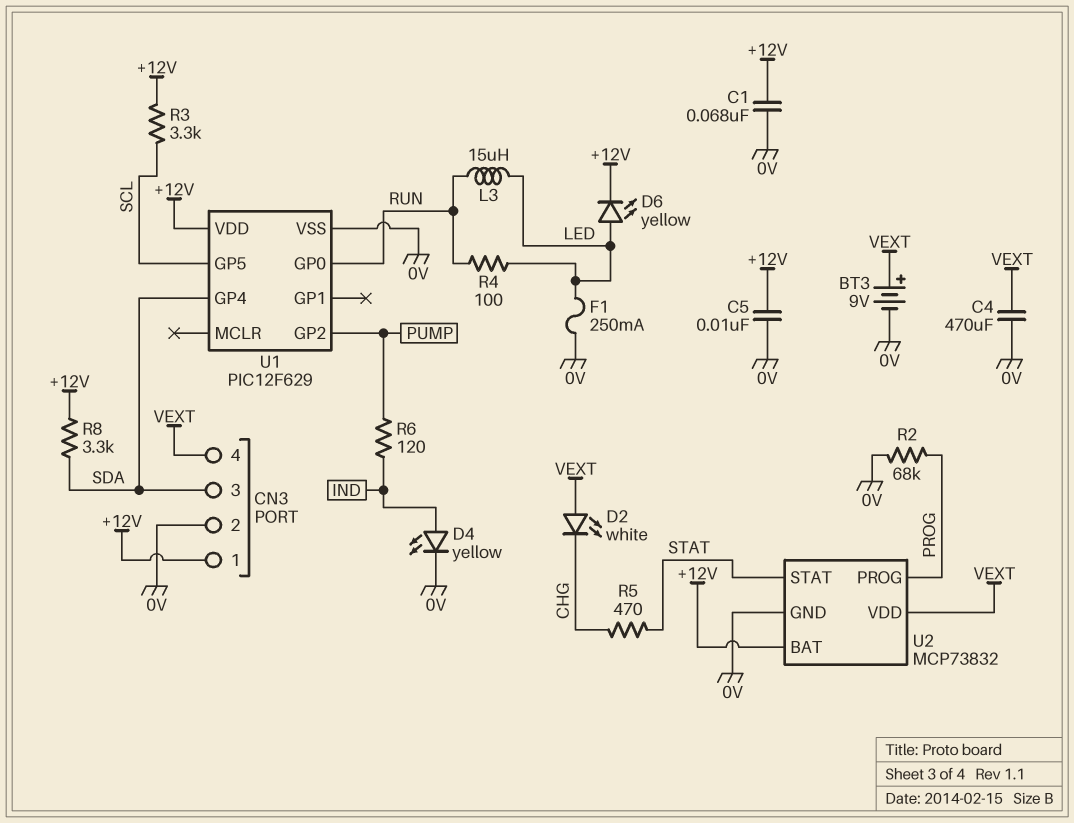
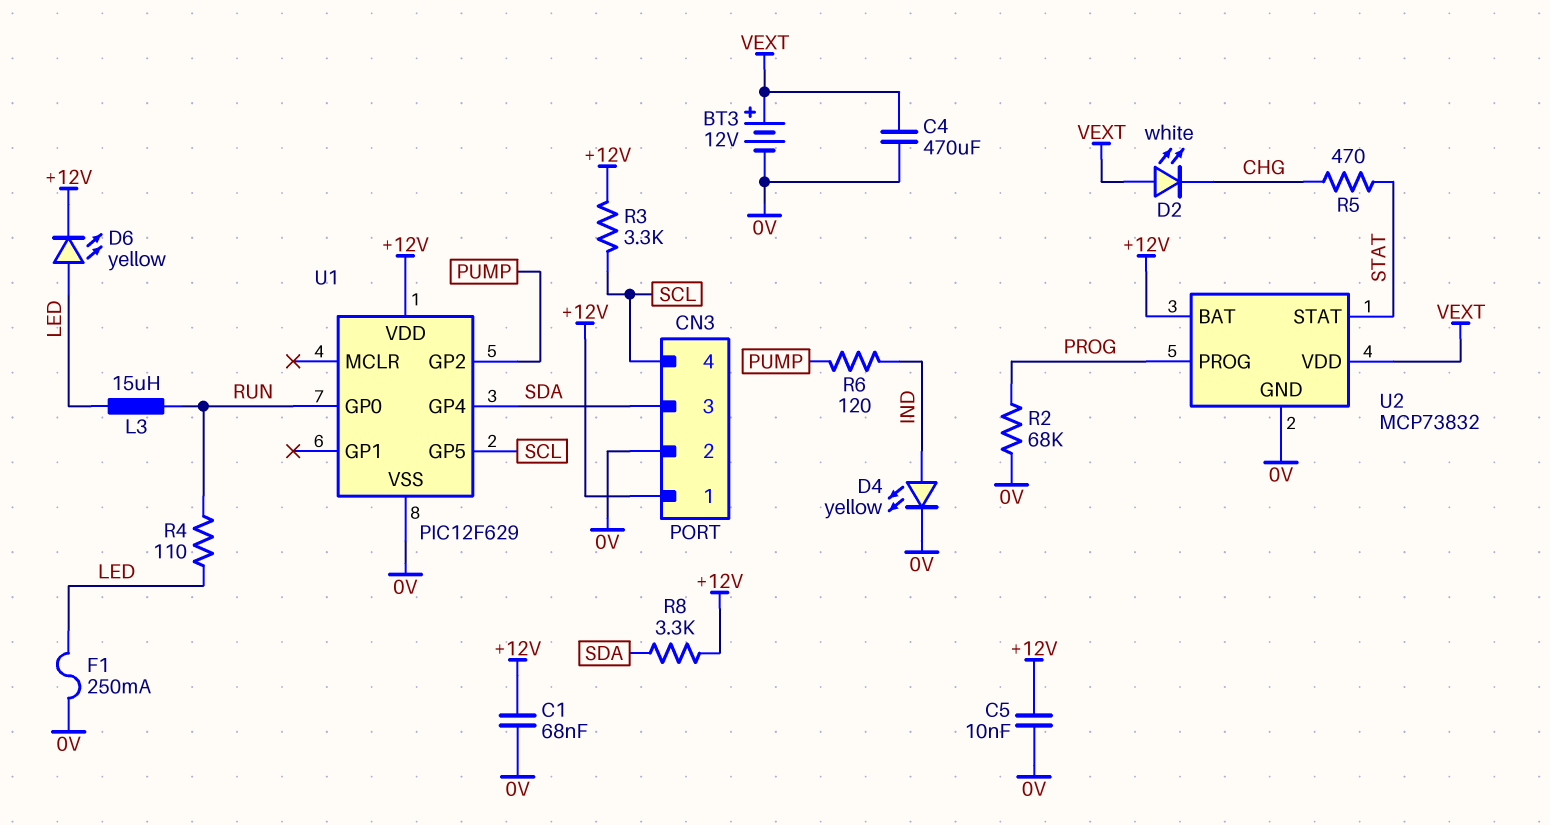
BT3: 9V (plus VEXT, minus 0V) -> 12V (plus VEXT, minus 0V)
CN3 pin 4: VEXT -> SCL
R4: 100 (LED, RUN) -> 110 (LED, RUN)

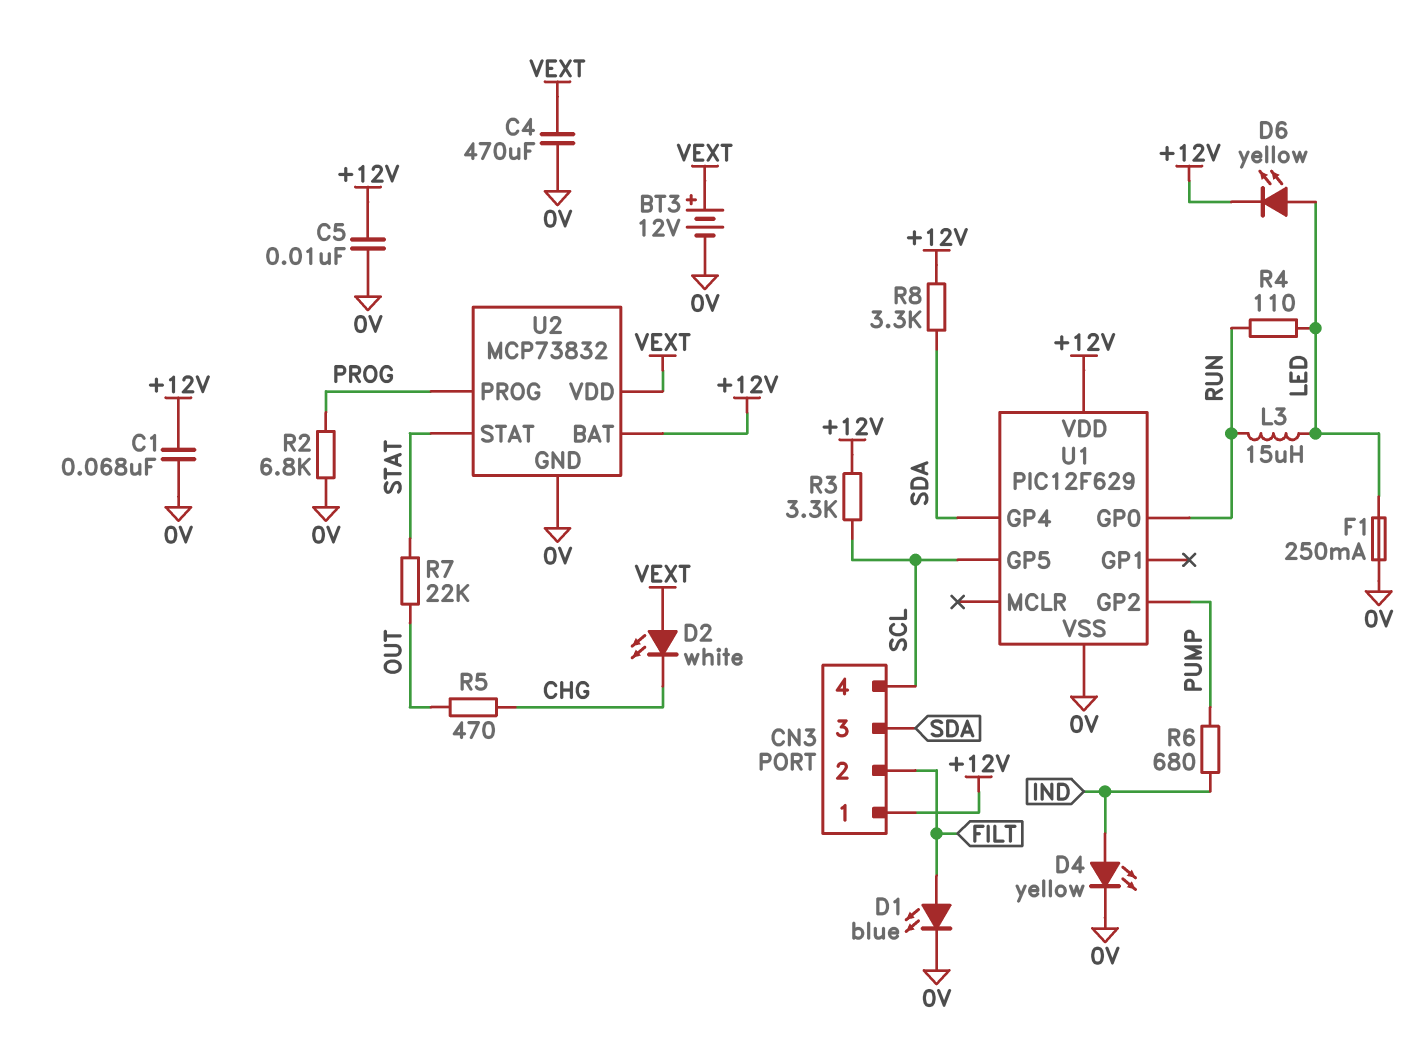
CN3 pin 2: 0V -> FILT
D1: none -> LED blue (A FILT, K 0V)
R2: 68k (0V, PROG) -> 6.8k (0V, PROG)
R5: 470 (CHG, STAT) -> 470 (CHG, OUT)
R6: 120 (IND, PUMP) -> 680 (IND, PUMP)
R7: none -> 22k (OUT, STAT)

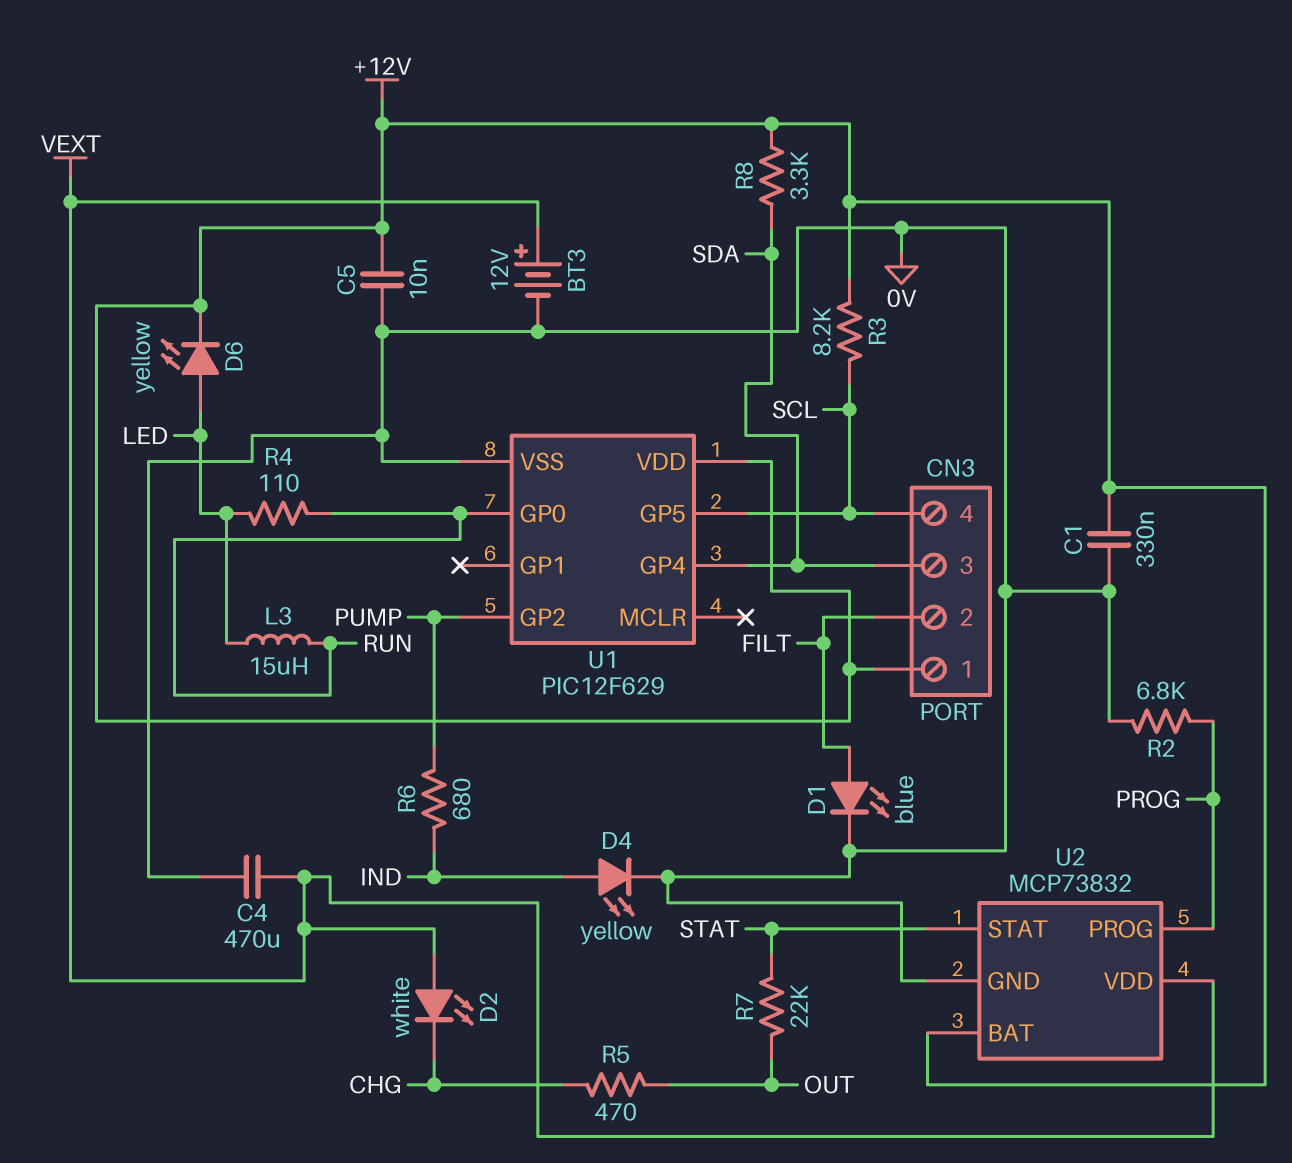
C1: 68nF (+12V, 0V) -> 330nF (+12V, 0V)
F1: 250mA (0V, LED) -> none
R3: 3.3k (+12V, SCL) -> 8.2k (+12V, SCL)

